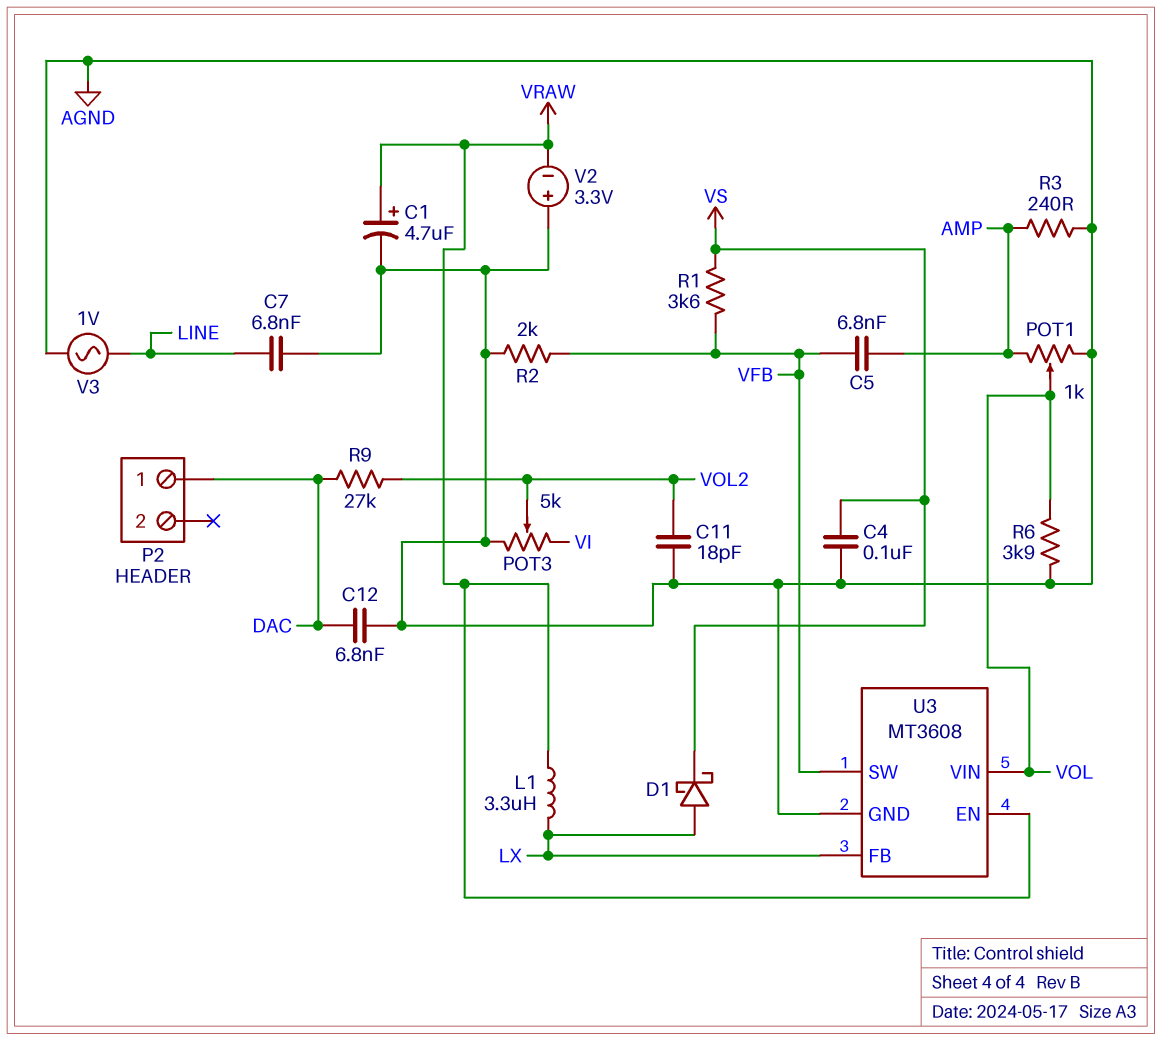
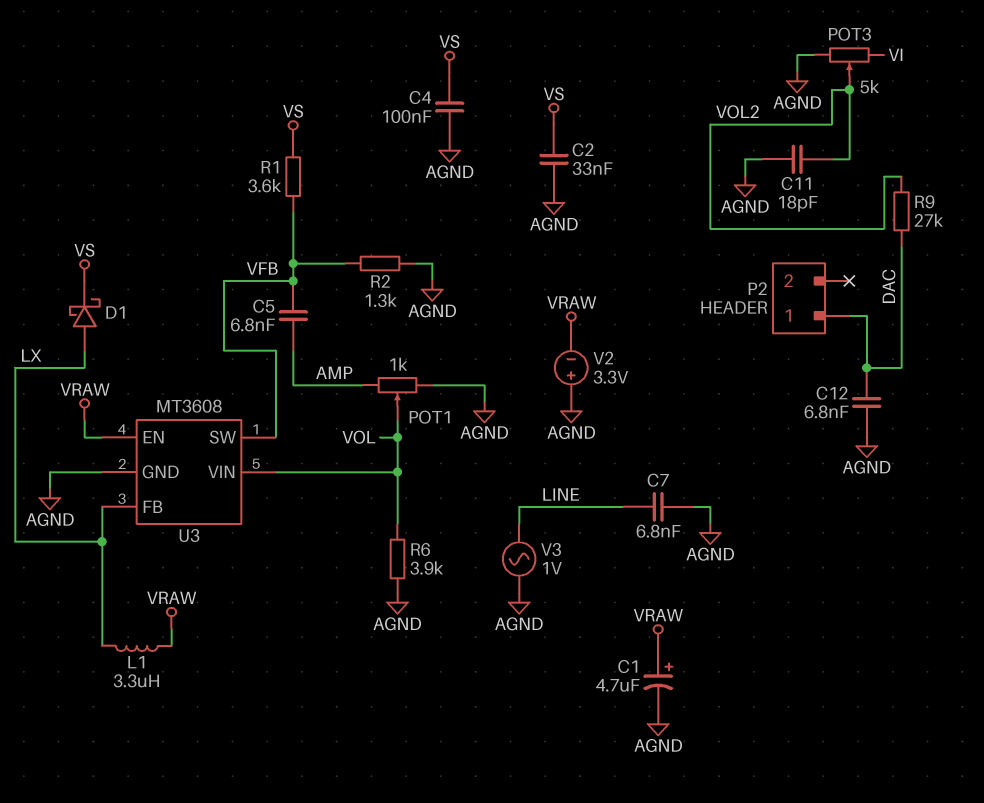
C2: none -> 33nF (AGND, VS)
R2: 2k (AGND, VFB) -> 1.3k (AGND, VFB)
R3: 240 (AGND, AMP) -> none

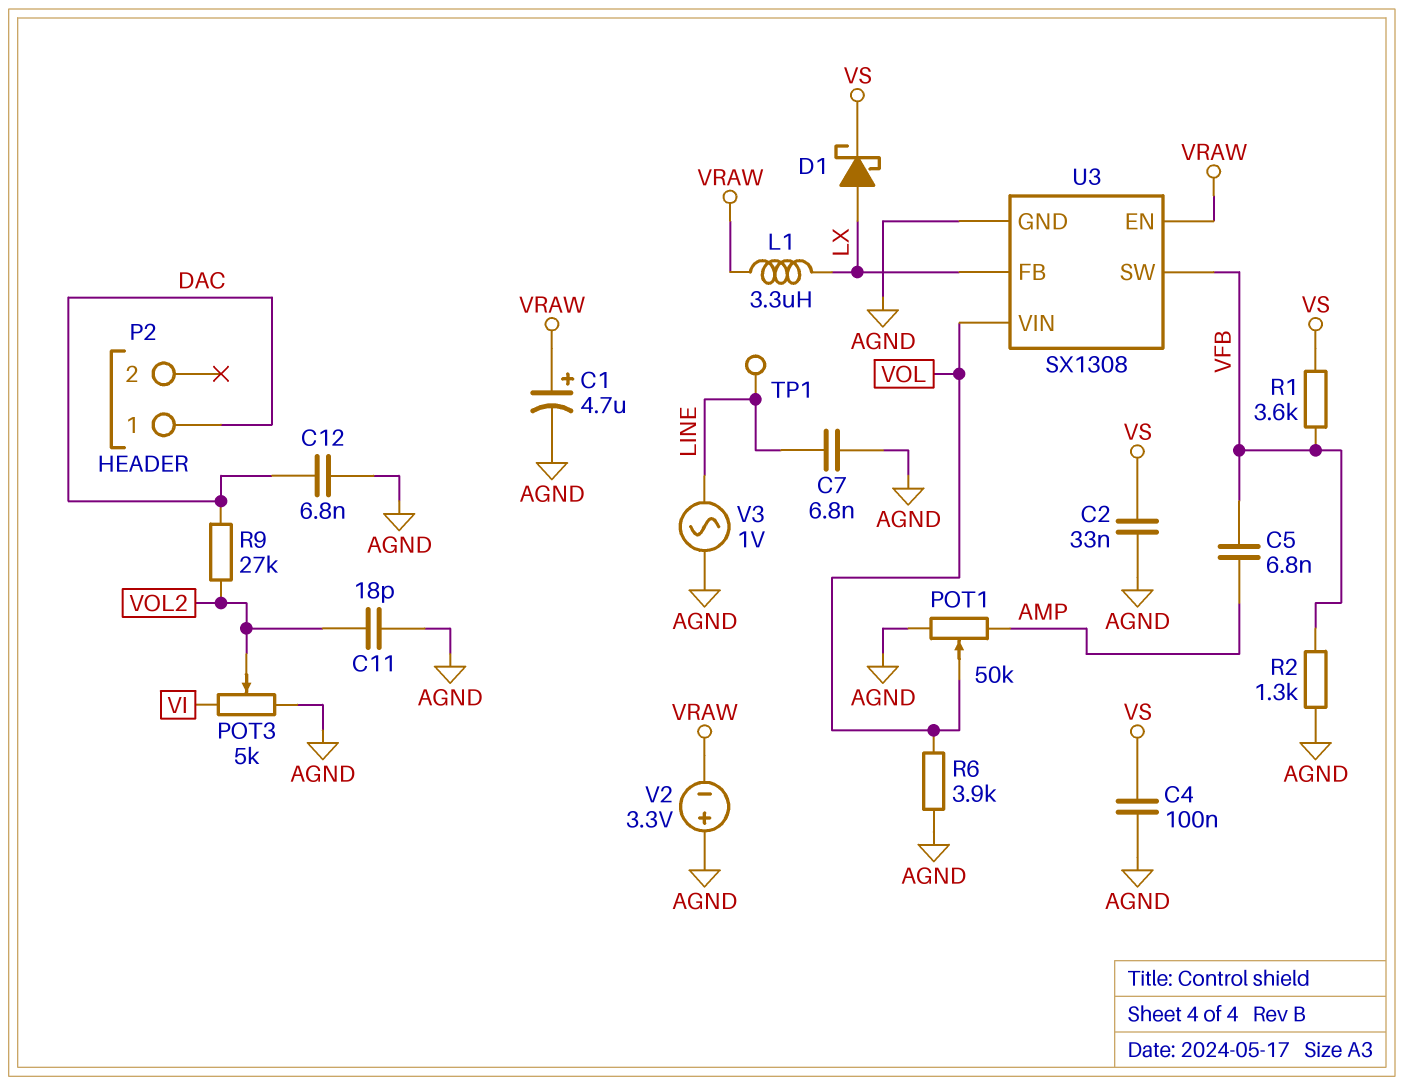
POT1: 1k (AGND, AMP, wiper VOL) -> 50k (AGND, AMP, wiper VOL)
TP1: none -> test point (LINE)
U3: MT3608 -> SX1308

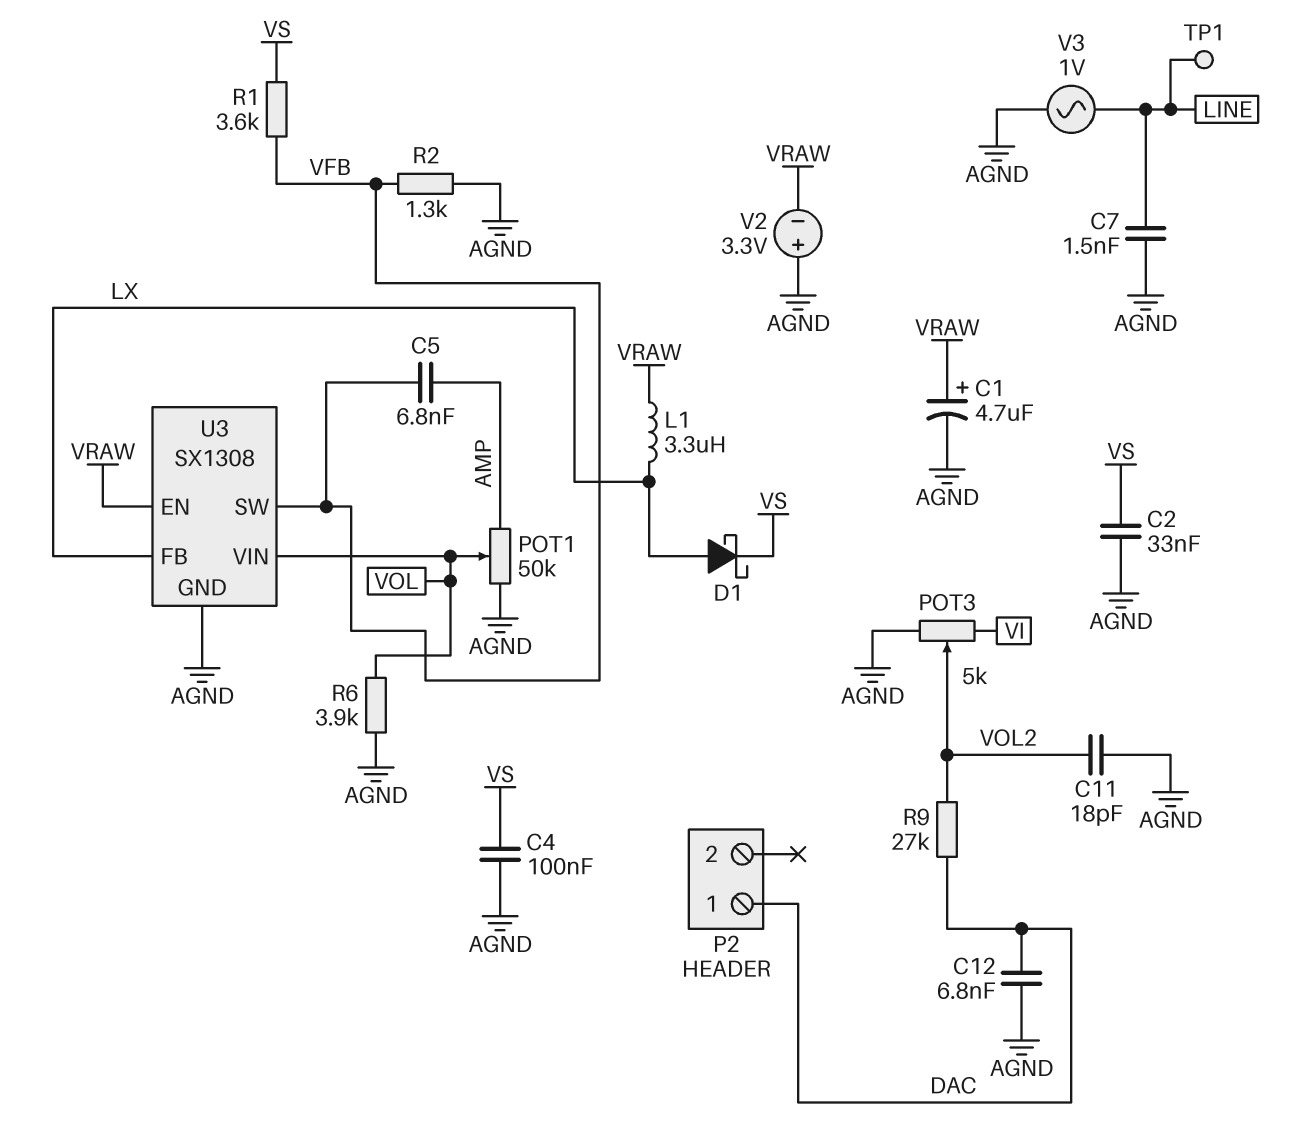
C7: 6.8nF (AGND, LINE) -> 1.5nF (AGND, LINE)

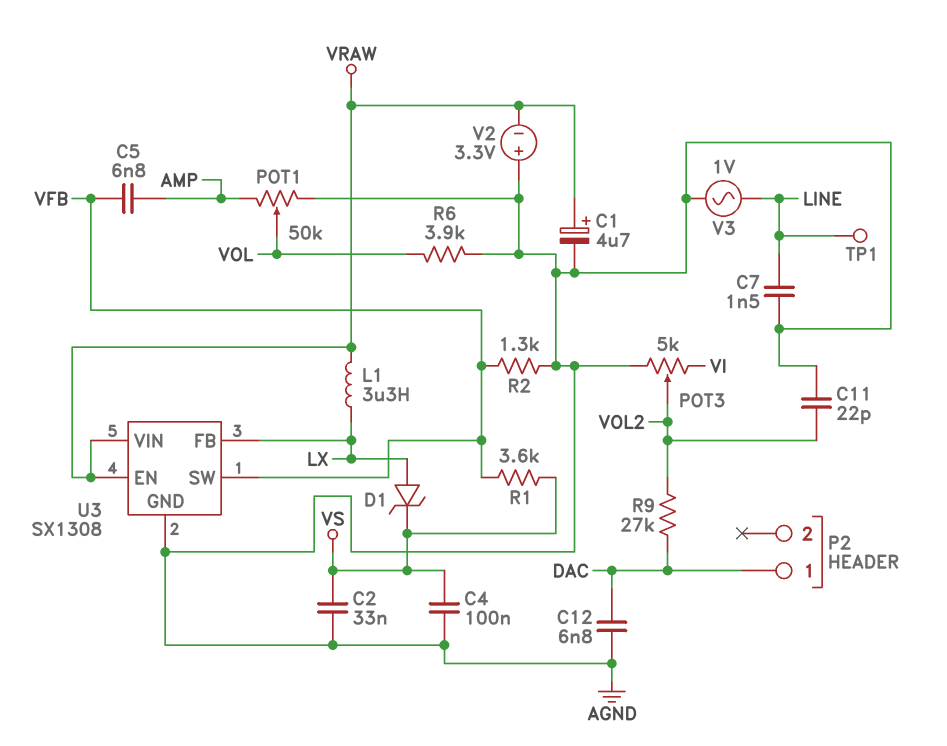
C11: 18pF (AGND, VOL2) -> 22pF (AGND, VOL2)
D1: schottky (A LX, K VS) -> zener (A LX, K VS)
U3 pin VIN: VOL -> VRAW

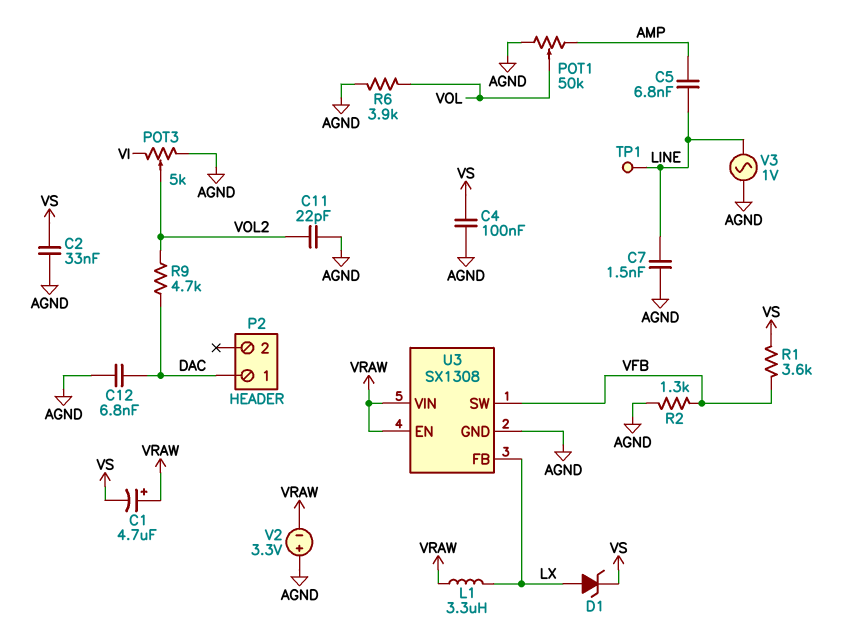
C1: 4.7uF (plus VRAW, minus AGND) -> 4.7uF (plus VRAW, minus VS)
C5: 6.8nF (AMP, VFB) -> 6.8nF (AMP, LINE)
R9: 27k (DAC, VOL2) -> 4.7k (DAC, VOL2)

